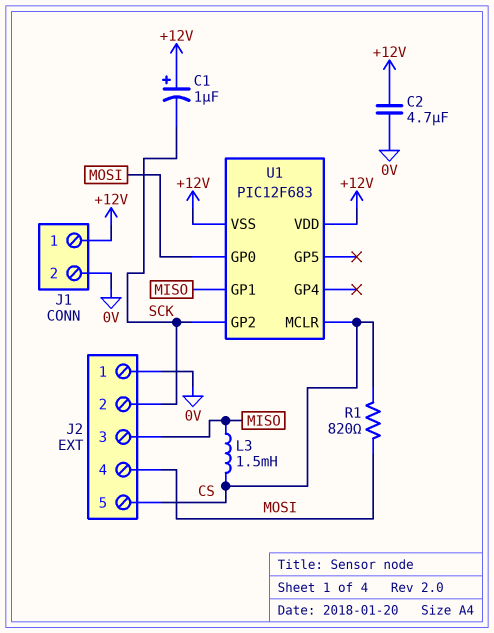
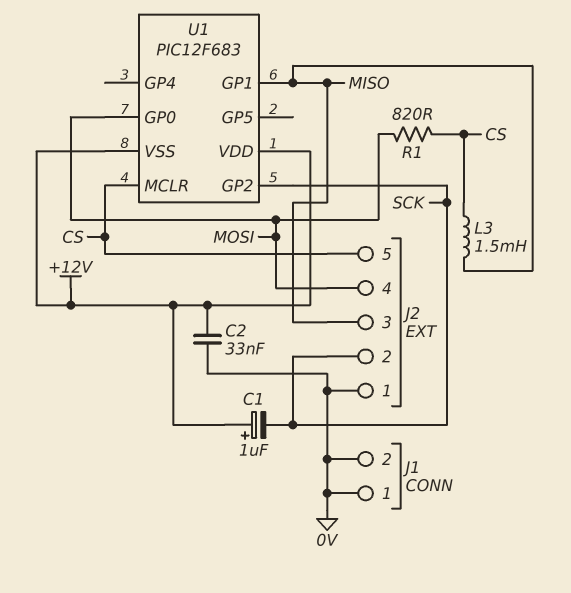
C2: 4.7uF (+12V, 0V) -> 33nF (+12V, 0V)
J1 pin 1: +12V -> 0V

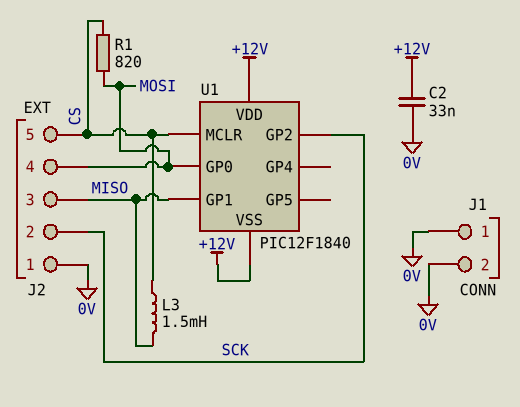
C1: 1uF (plus +12V, minus SCK) -> none
U1: PIC12F683 -> PIC12F1840

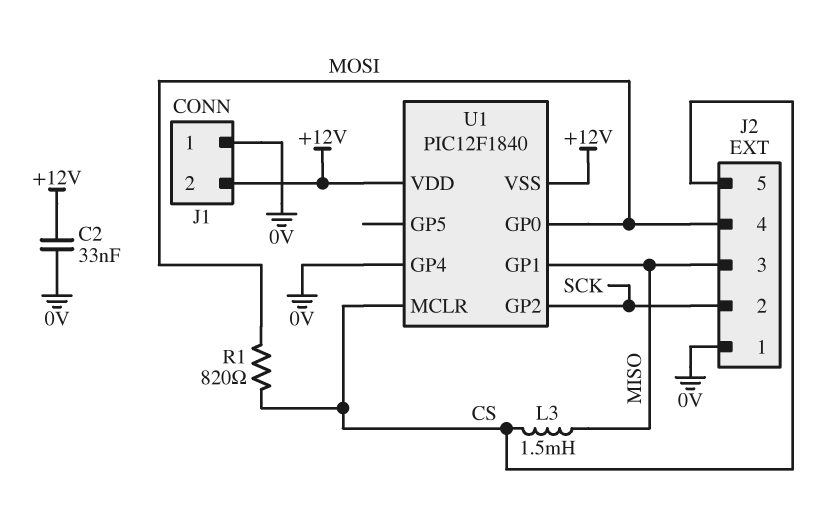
J1 pin 2: 0V -> +12V
U1 pin GP4: none -> 0V

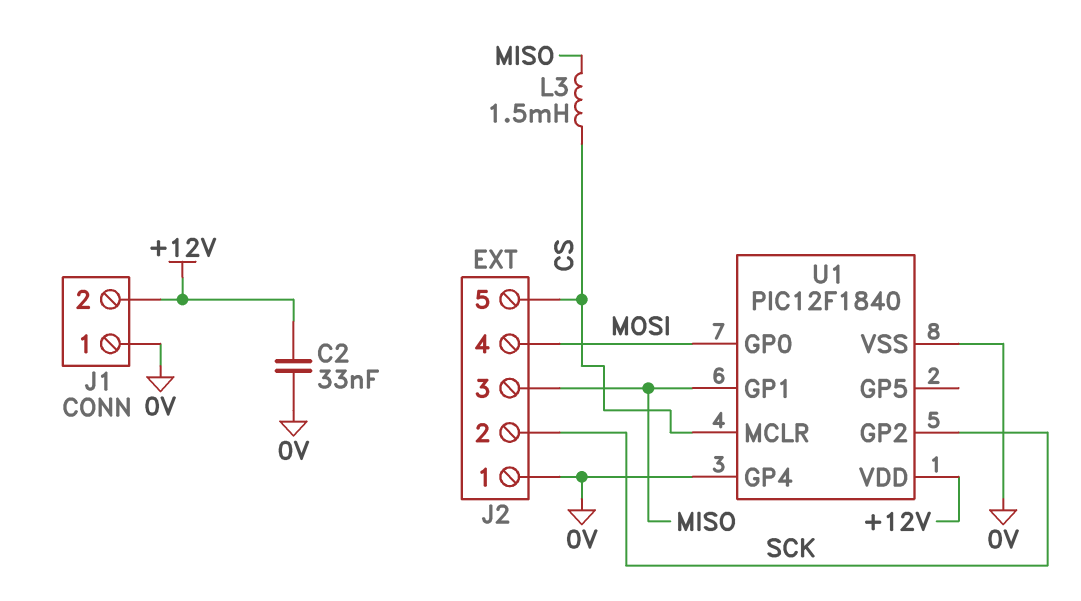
R1: 820 (CS, MOSI) -> none
U1 pin VSS: +12V -> 0V

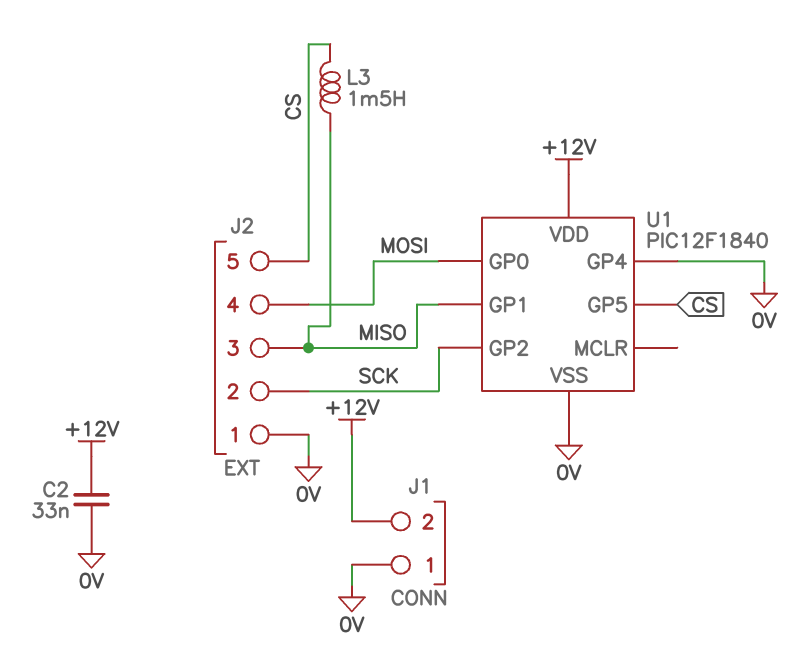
U1 pin GP5: none -> CS
U1 pin MCLR: CS -> none

